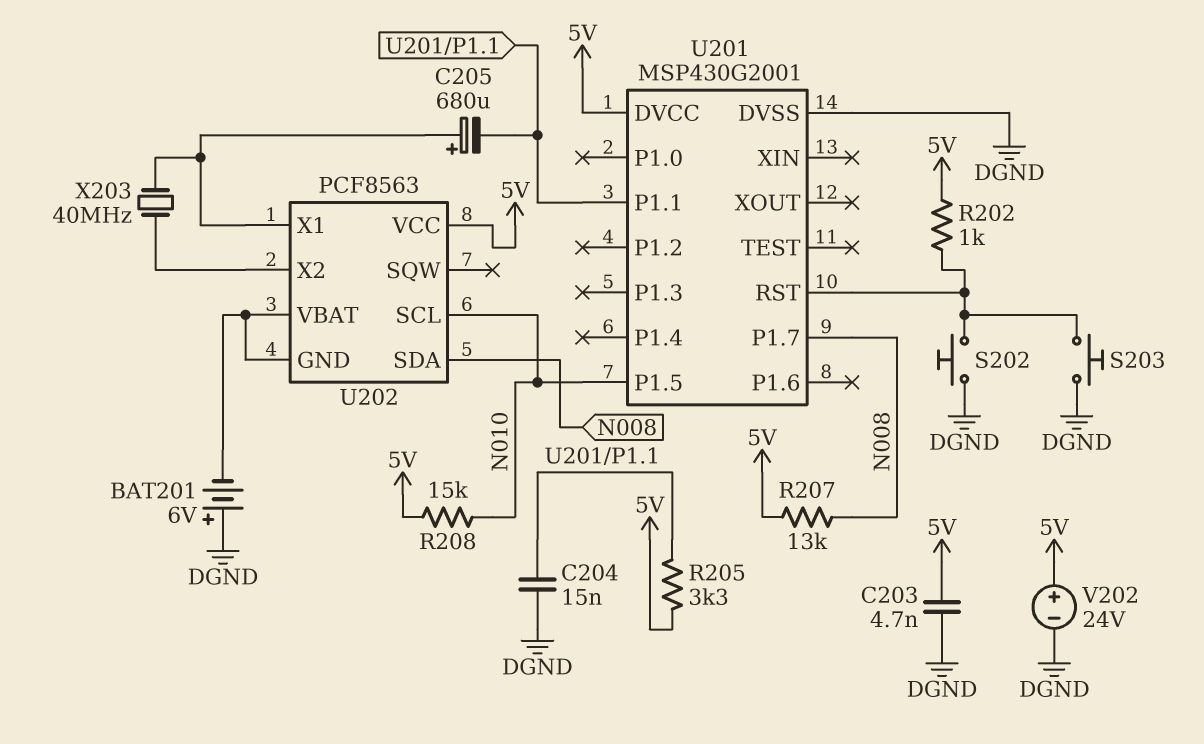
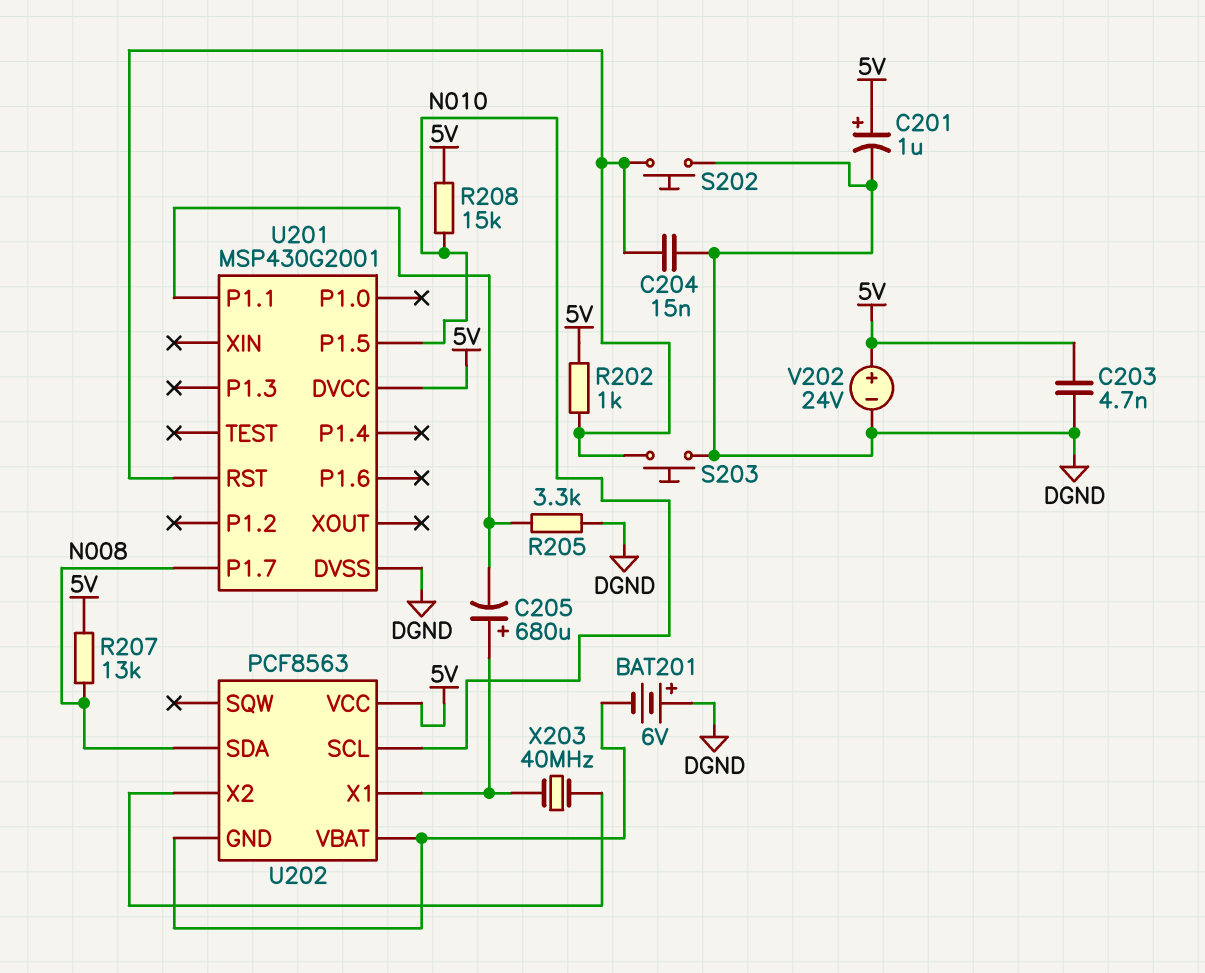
C201: none -> 1uF (plus 5V, minus DGND)
C204: 15nF (DGND, U201/P1.1) -> 15nF (DGND, U201/RST)
R205: 3.3k (5V, U201/P1.1) -> 3.3k (DGND, U201/P1.1)

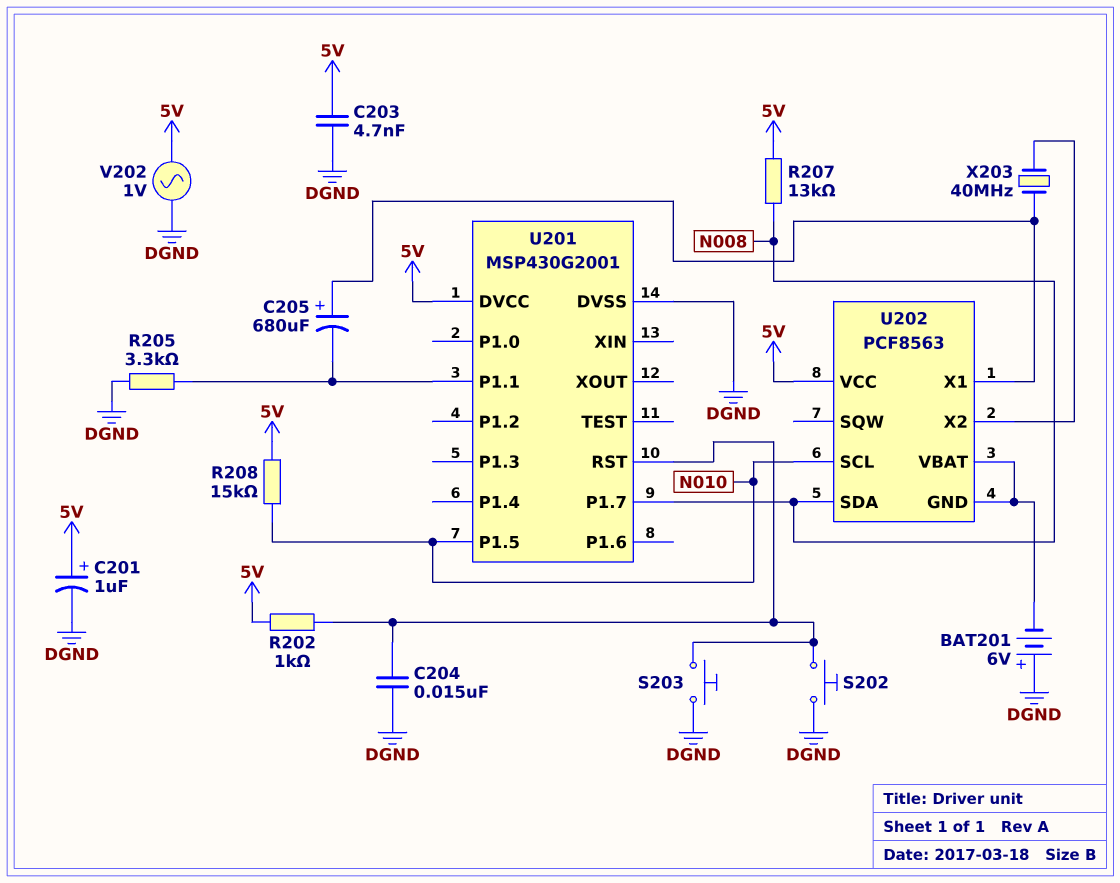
V202: 24V (plus 5V, minus DGND) -> AC 1V (5V, DGND)

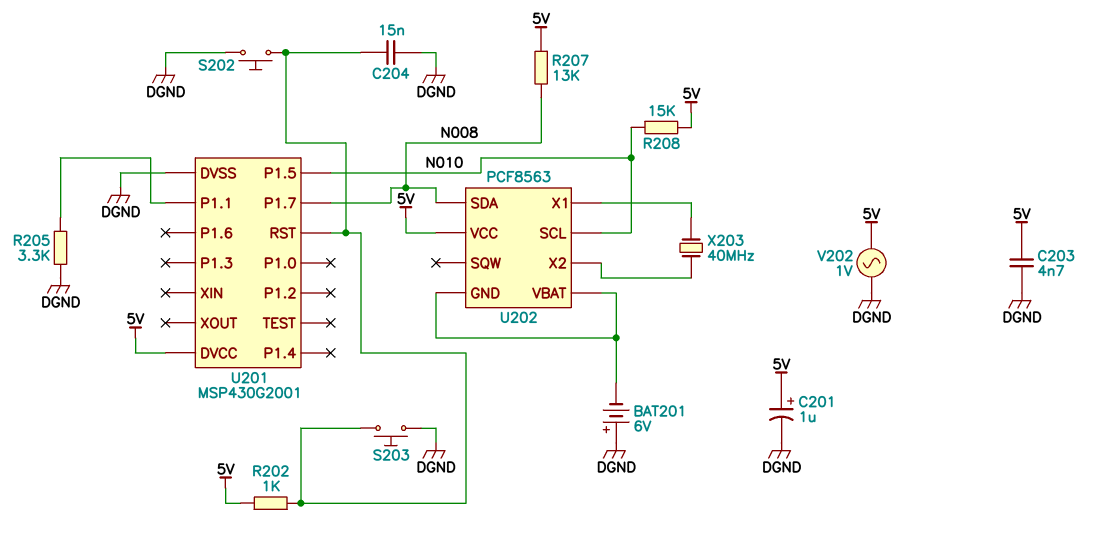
C205: 680uF (plus U202/X1, minus U201/P1.1) -> none

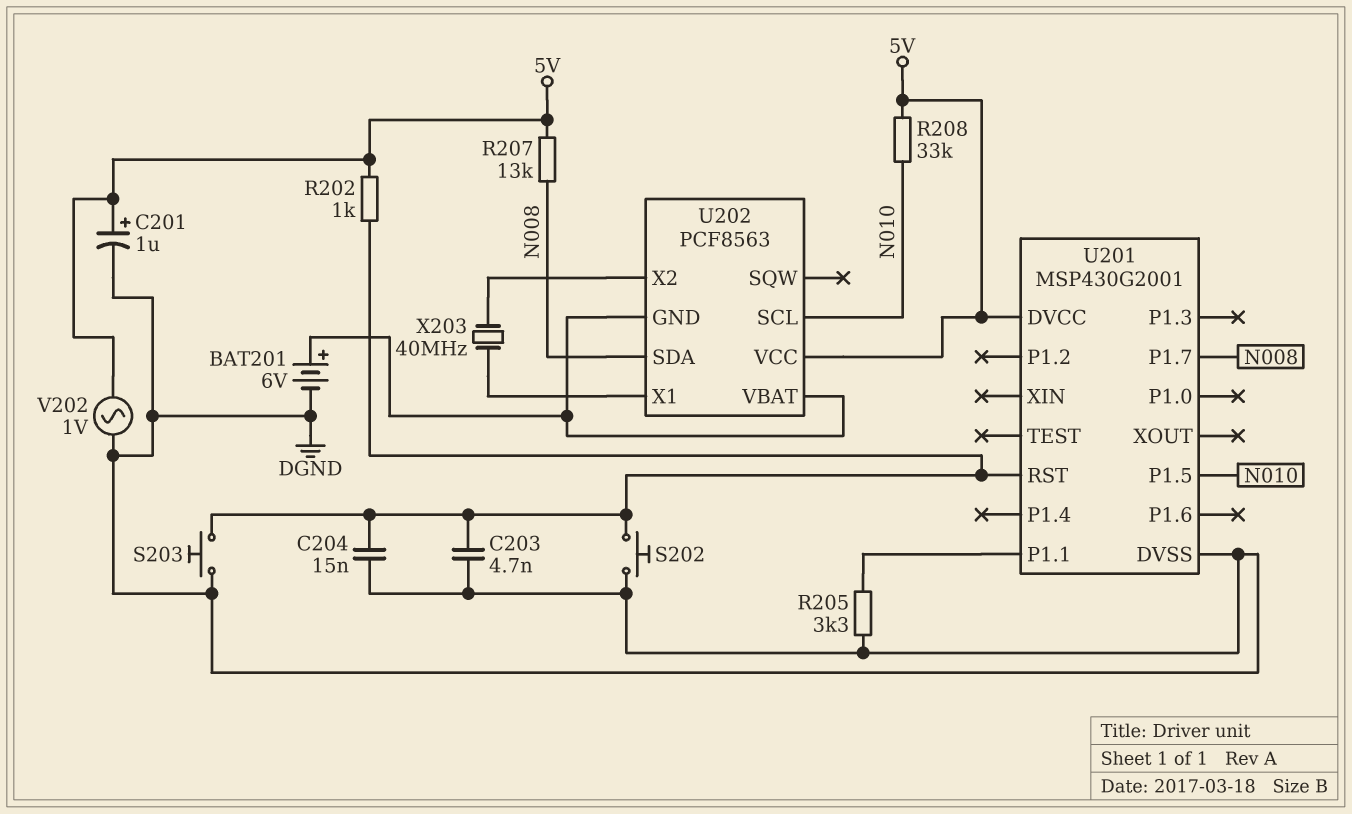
BAT201: 6V (plus DGND, minus U202/GND) -> 6V (plus U202/GND, minus DGND)
C203: 4.7nF (5V, DGND) -> 4.7nF (DGND, U201/RST)
R208: 15k (5V, N010) -> 33k (5V, N010)

